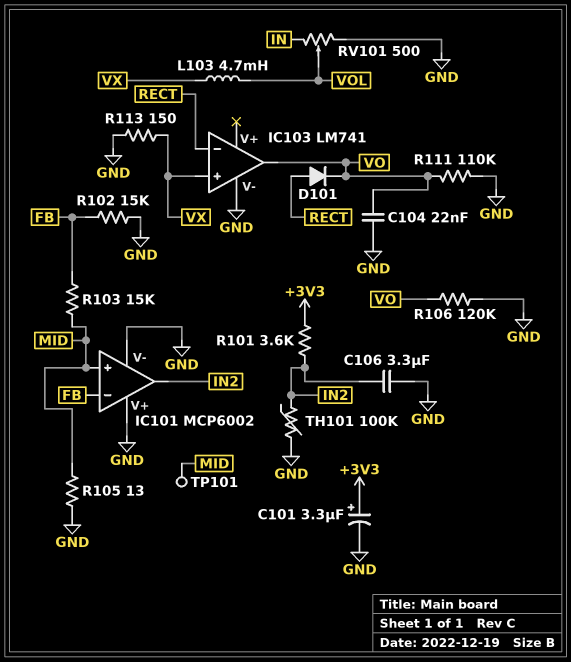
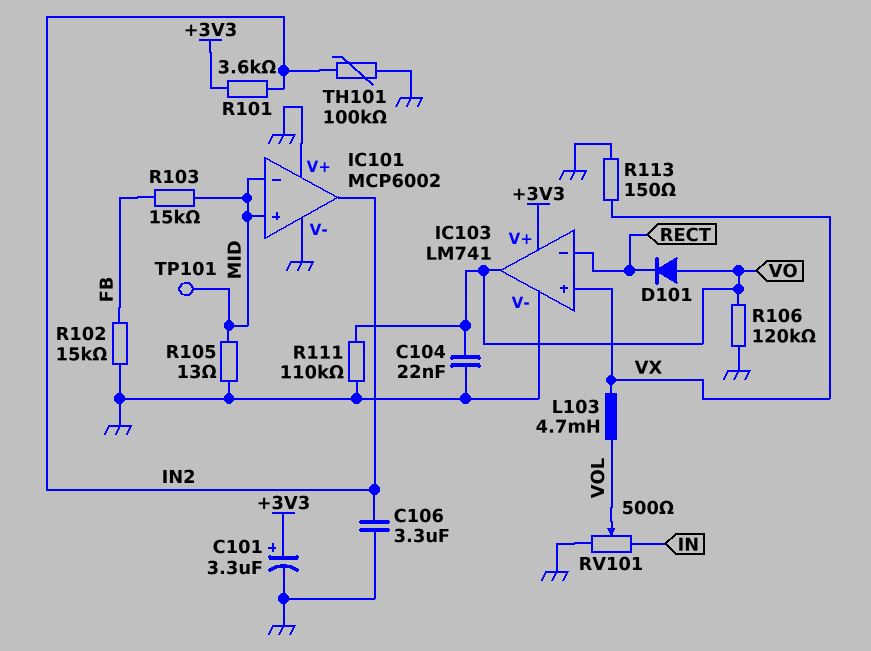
D101: diode (A RECT, K VO) -> diode (A VO, K RECT)
IC101 pin in-: FB -> MID
IC103 pin V+: none -> +3V3

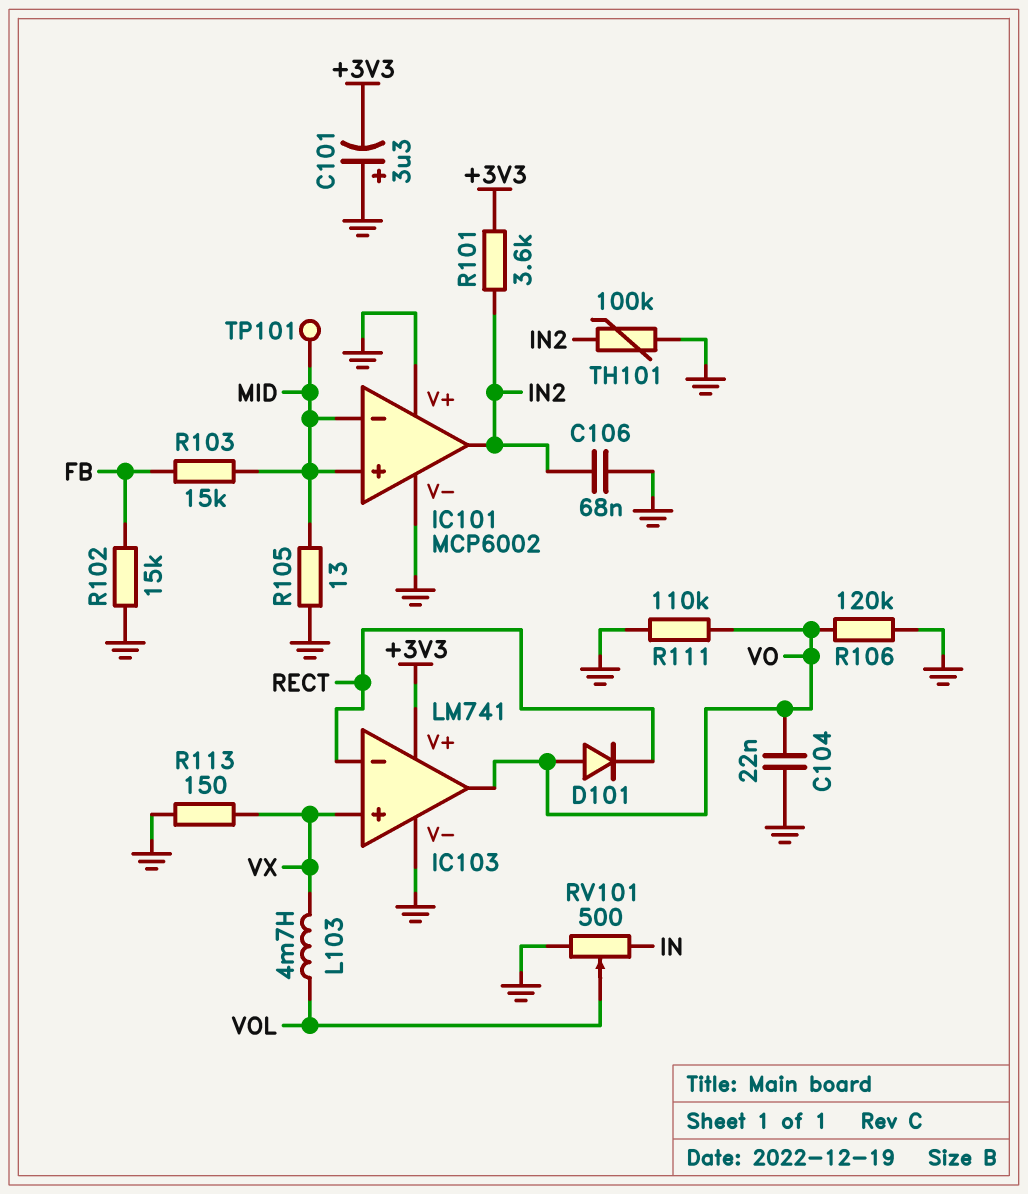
C101: 3.3uF (plus +3V3, minus GND) -> 3.3uF (plus GND, minus +3V3)
C106: 3.3uF (GND, IN2) -> 68nF (GND, IN2)

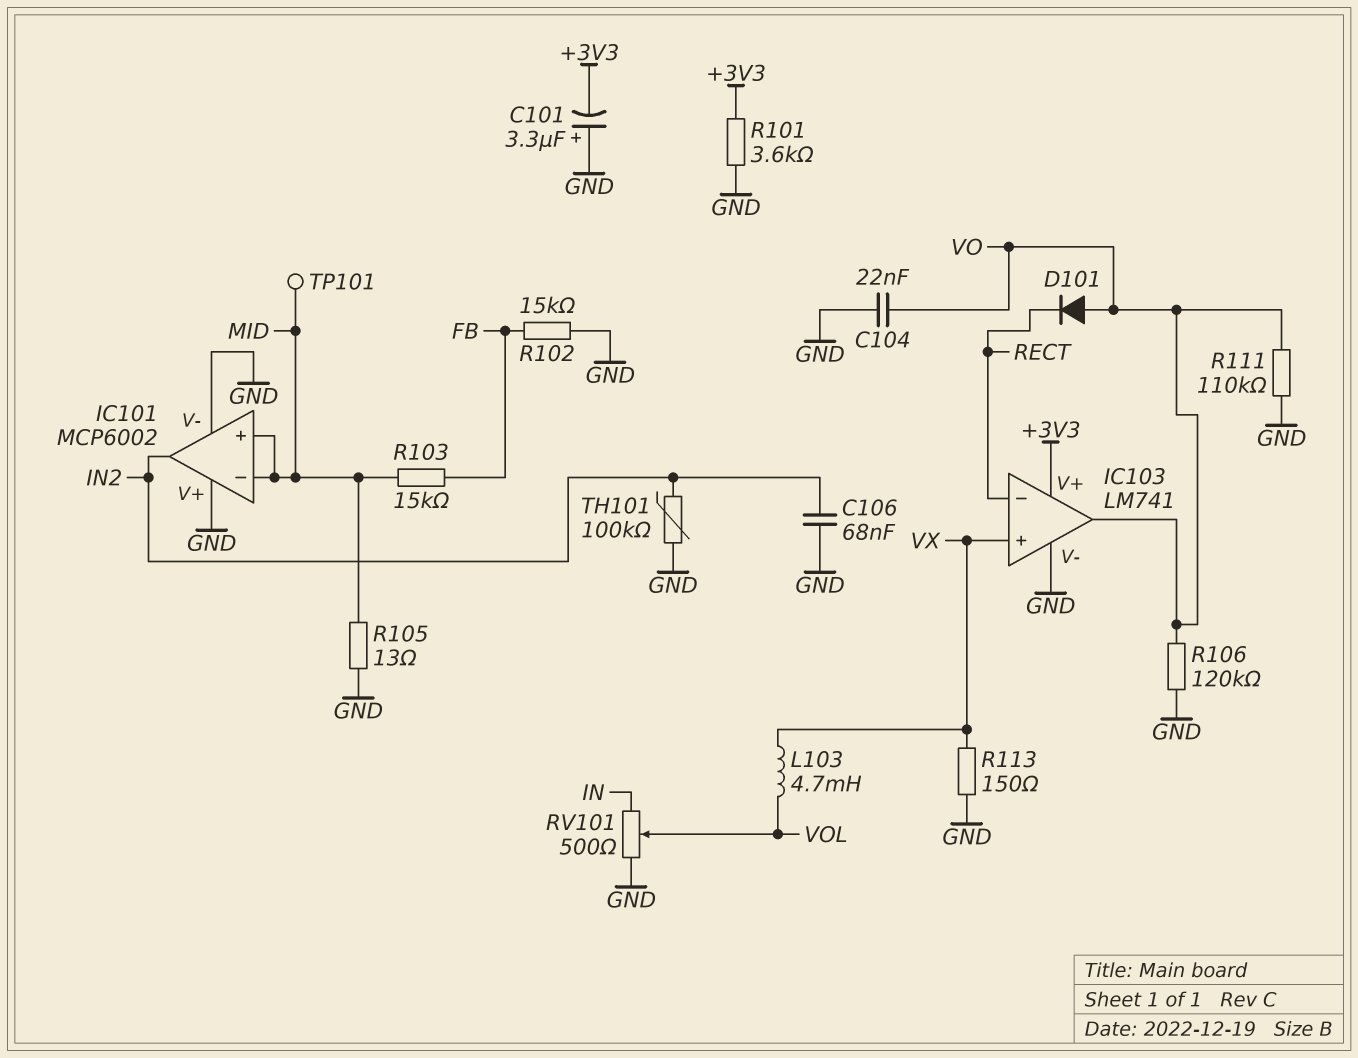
R101: 3.6k (+3V3, IN2) -> 3.6k (+3V3, GND)

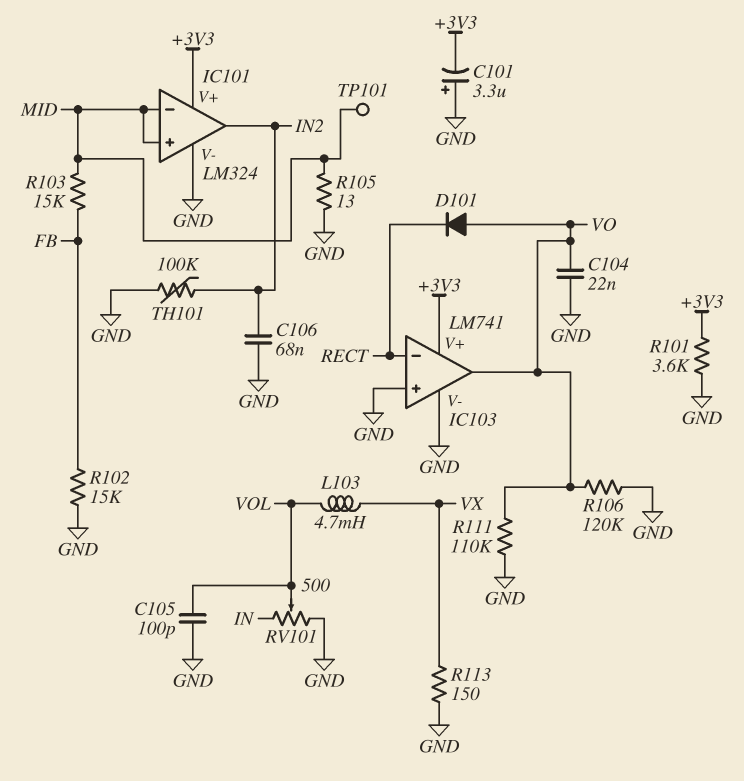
C105: none -> 100pF (GND, VOL)
IC101: MCP6002 -> LM324
IC101 pin V+: GND -> +3V3
IC103 pin in+: VX -> GND

